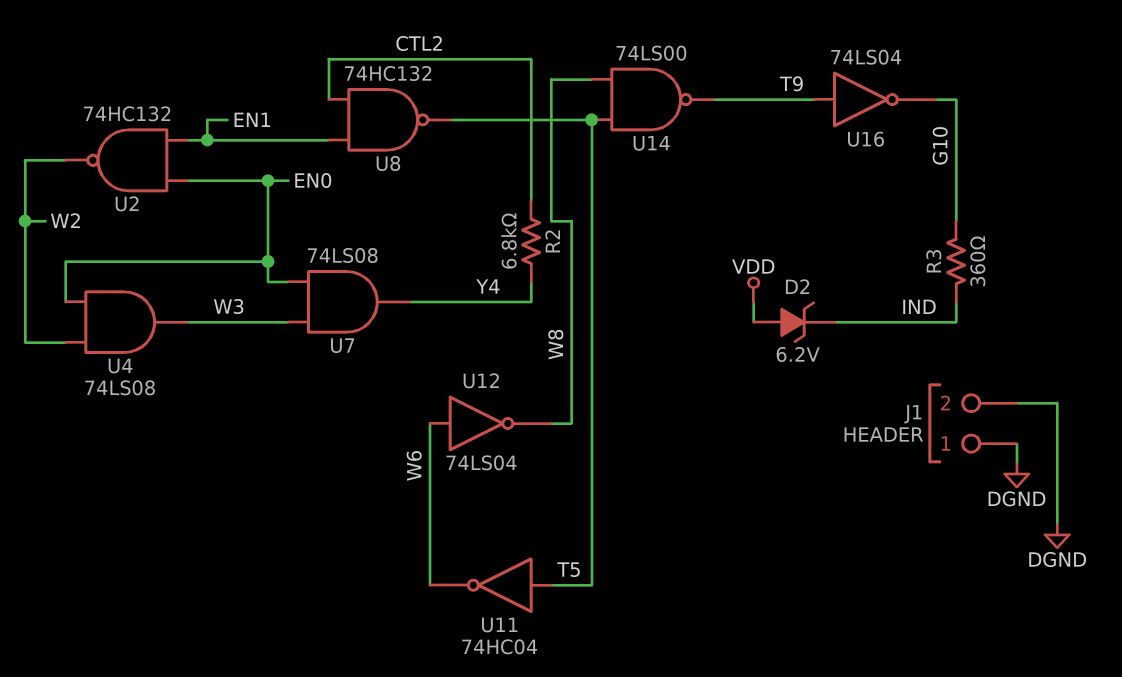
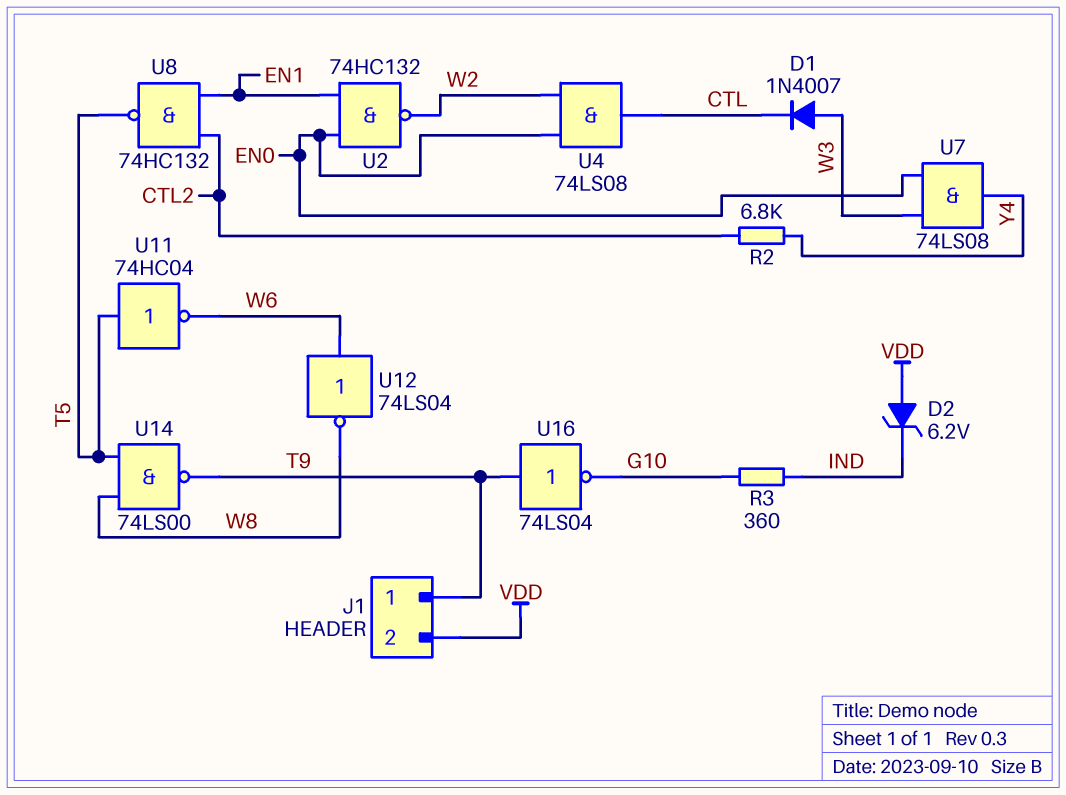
D1: none -> diode 1N4007 (A W3, K CTL)
J1 pin 1: DGND -> T9
J1 pin 2: DGND -> VDD
U4: AND 74LS08 (in EN0, in W2, out W3) -> AND 74LS08 (in EN0, in W2, out CTL)

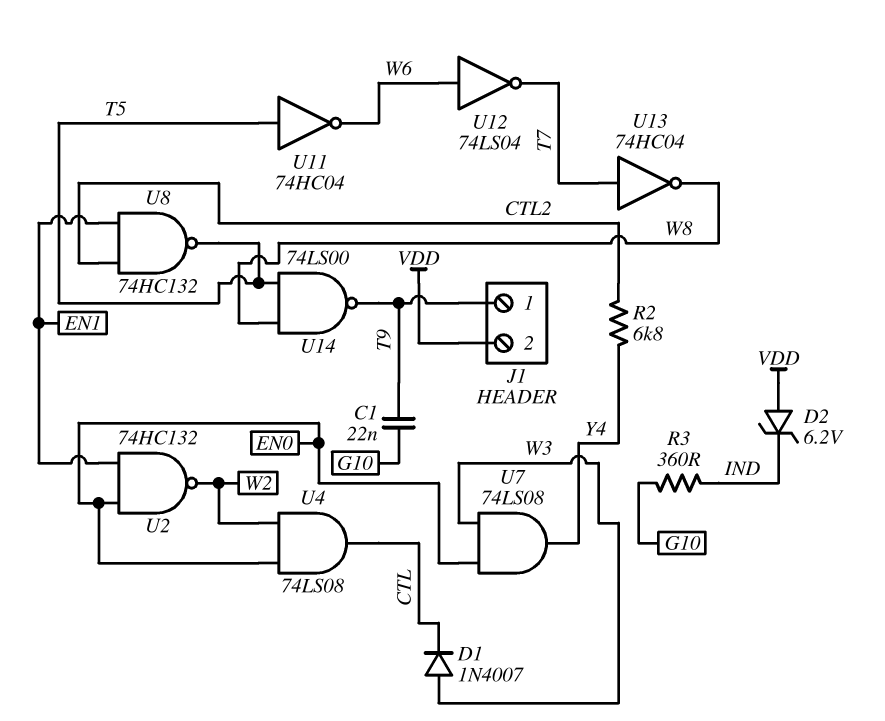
C1: none -> 22nF (G10, T9)
U12: NOT 74LS04 (in W6, out W8) -> NOT 74LS04 (in W6, out T7)
U13: none -> NOT 74HC04 (in T7, out W8)
U16: NOT 74LS04 (in T9, out G10) -> none

